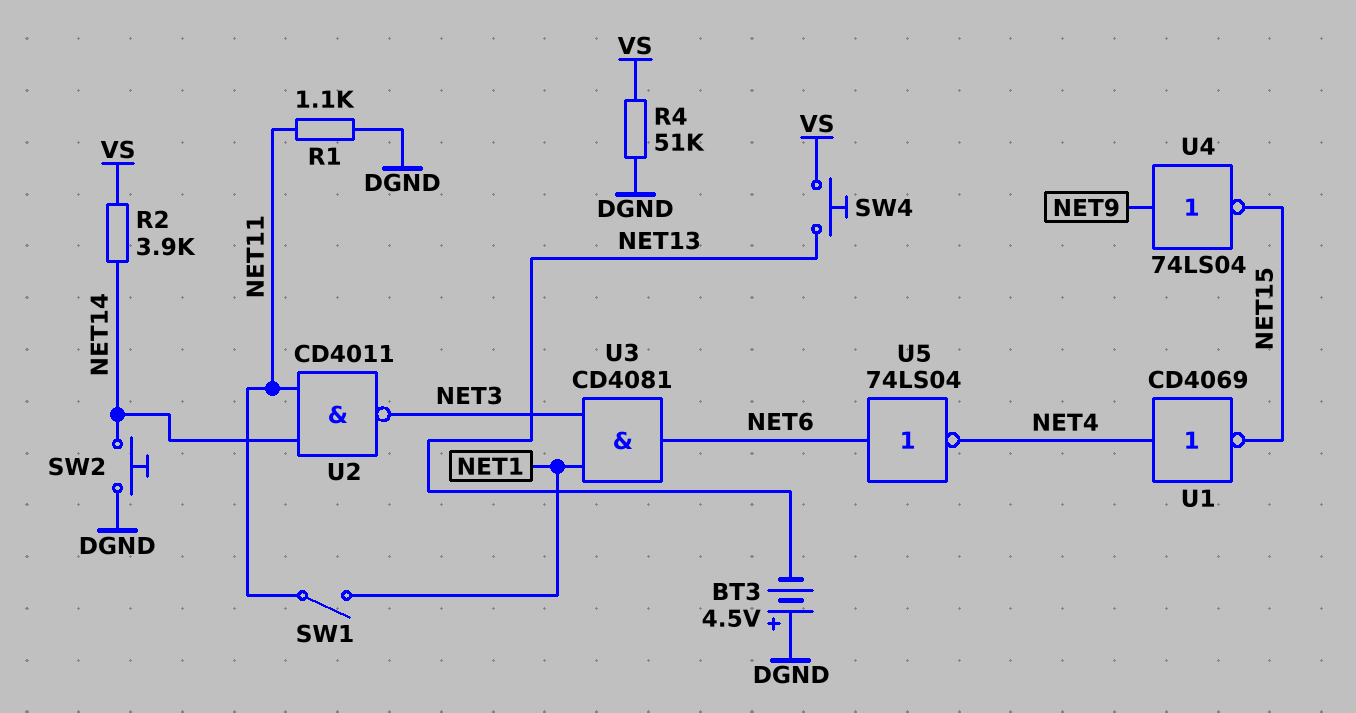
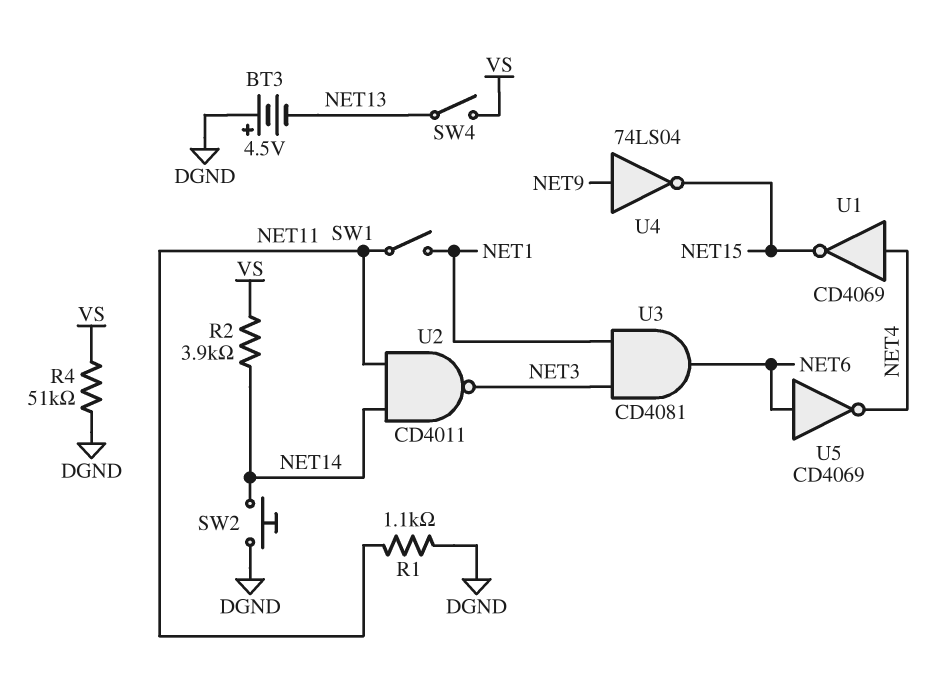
SW4: button (NET13, VS) -> switch (NET13, VS)
U5: NOT 74LS04 (in NET6, out NET4) -> NOT CD4069 (in NET6, out NET4)

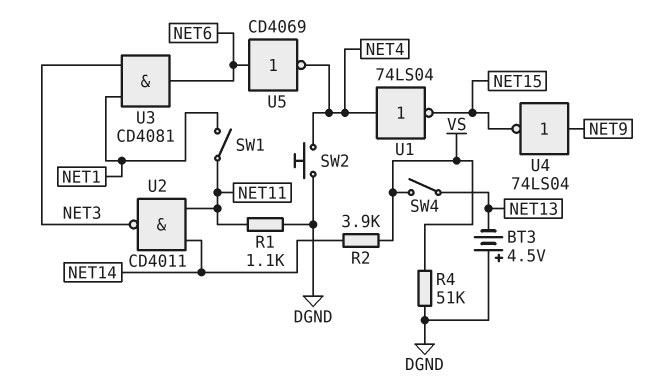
SW2: button (DGND, NET14) -> button (DGND, NET4)
U1: NOT CD4069 (in NET4, out NET15) -> NOT 74LS04 (in NET4, out NET15)

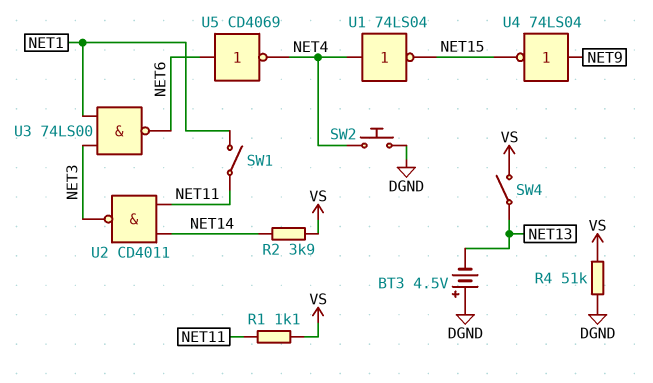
R1: 1.1k (DGND, NET11) -> 1.1k (NET11, VS)
U3: AND CD4081 (in NET1, in NET3, out NET6) -> NAND 74LS00 (in NET1, in NET3, out NET6)

